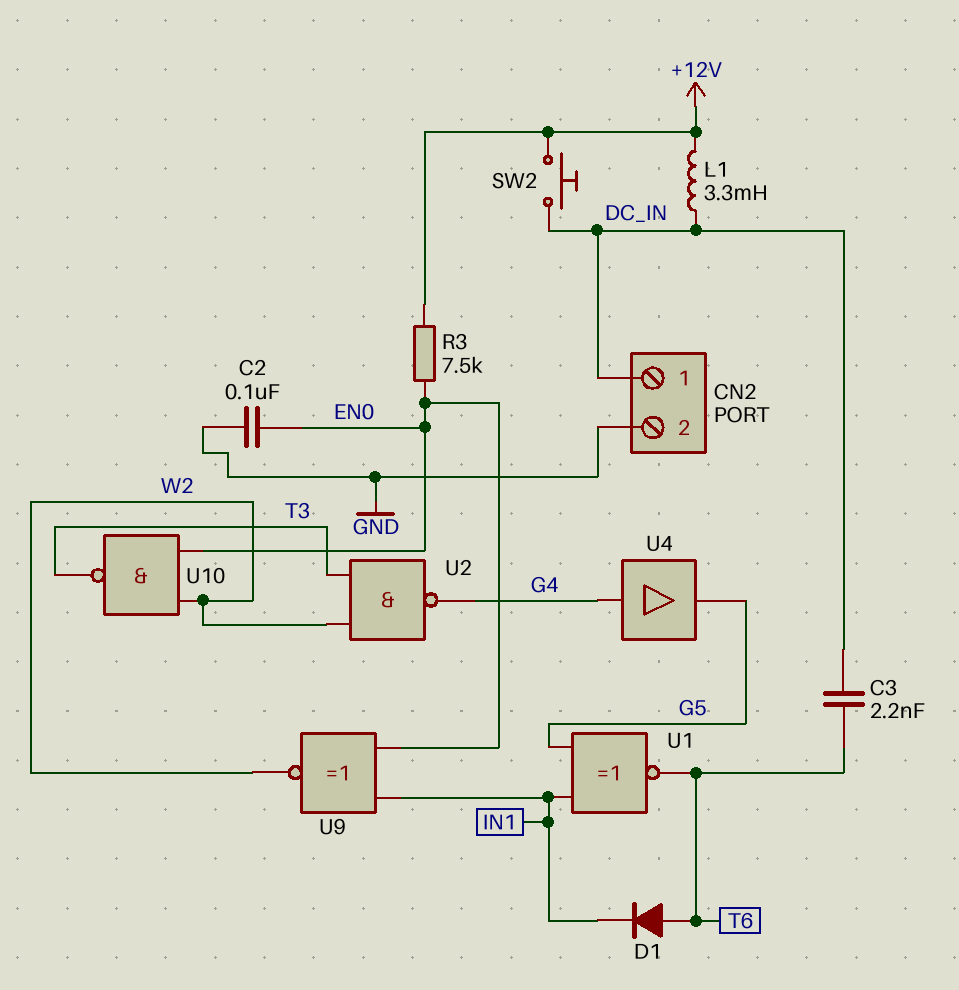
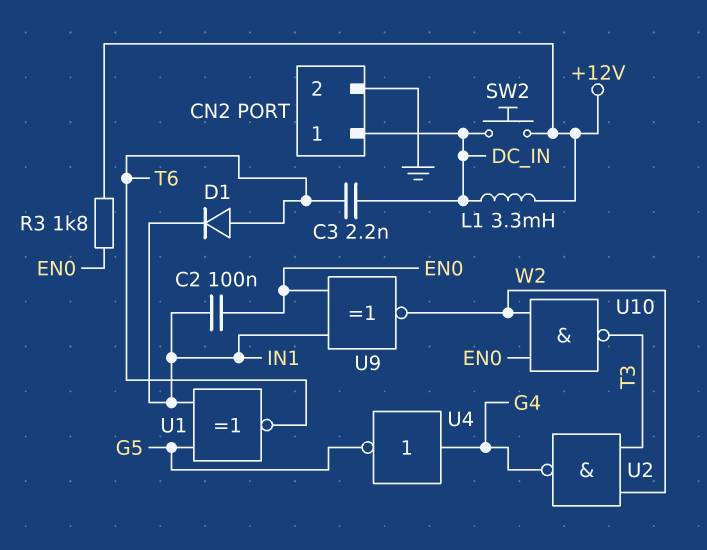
C2: 100nF (EN0, GND) -> 100nF (EN0, IN1)
R3: 7.5k (+12V, EN0) -> 1.8k (+12V, EN0)
U4: buffer (in G4, out G5) -> NOT (in G4, out G5)

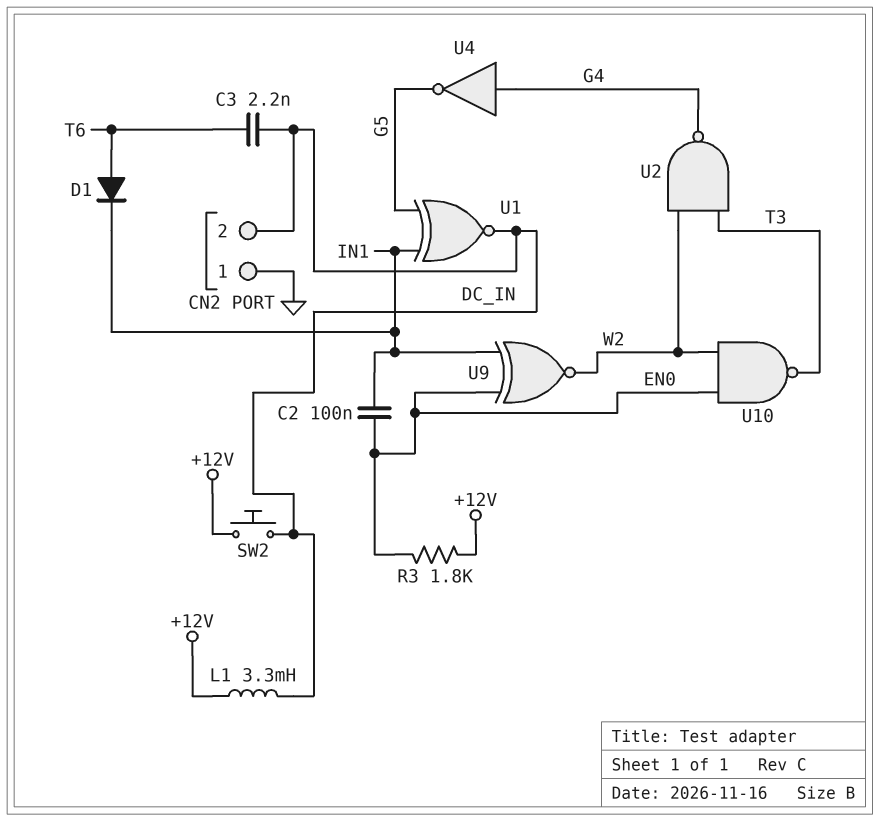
CN2 pin 1: DC_IN -> GND
CN2 pin 2: GND -> DC_IN
U1: XNOR (in G5, in IN1, out T6) -> XNOR (in G5, in IN1, out DC_IN)

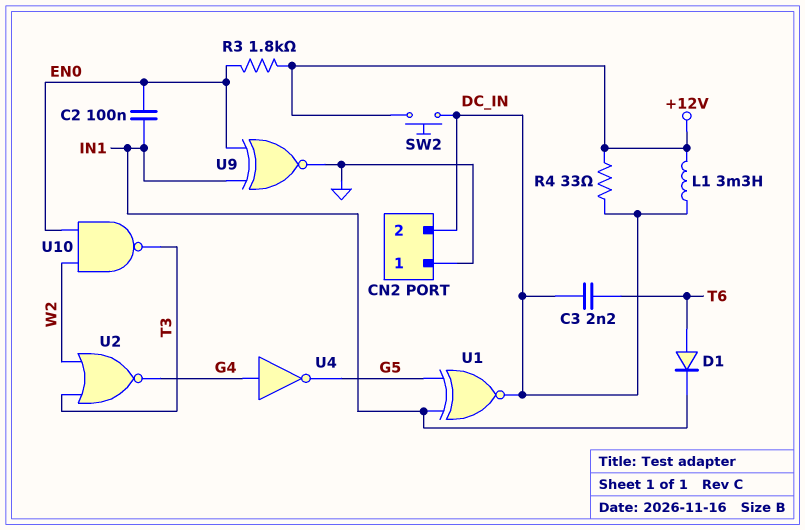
R4: none -> 33 (+12V, DC_IN)
U2: NAND (in T3, in W2, out G4) -> NOR (in T3, in W2, out G4)
U9: XNOR (in EN0, in IN1, out W2) -> XNOR (in EN0, in IN1, out GND)

